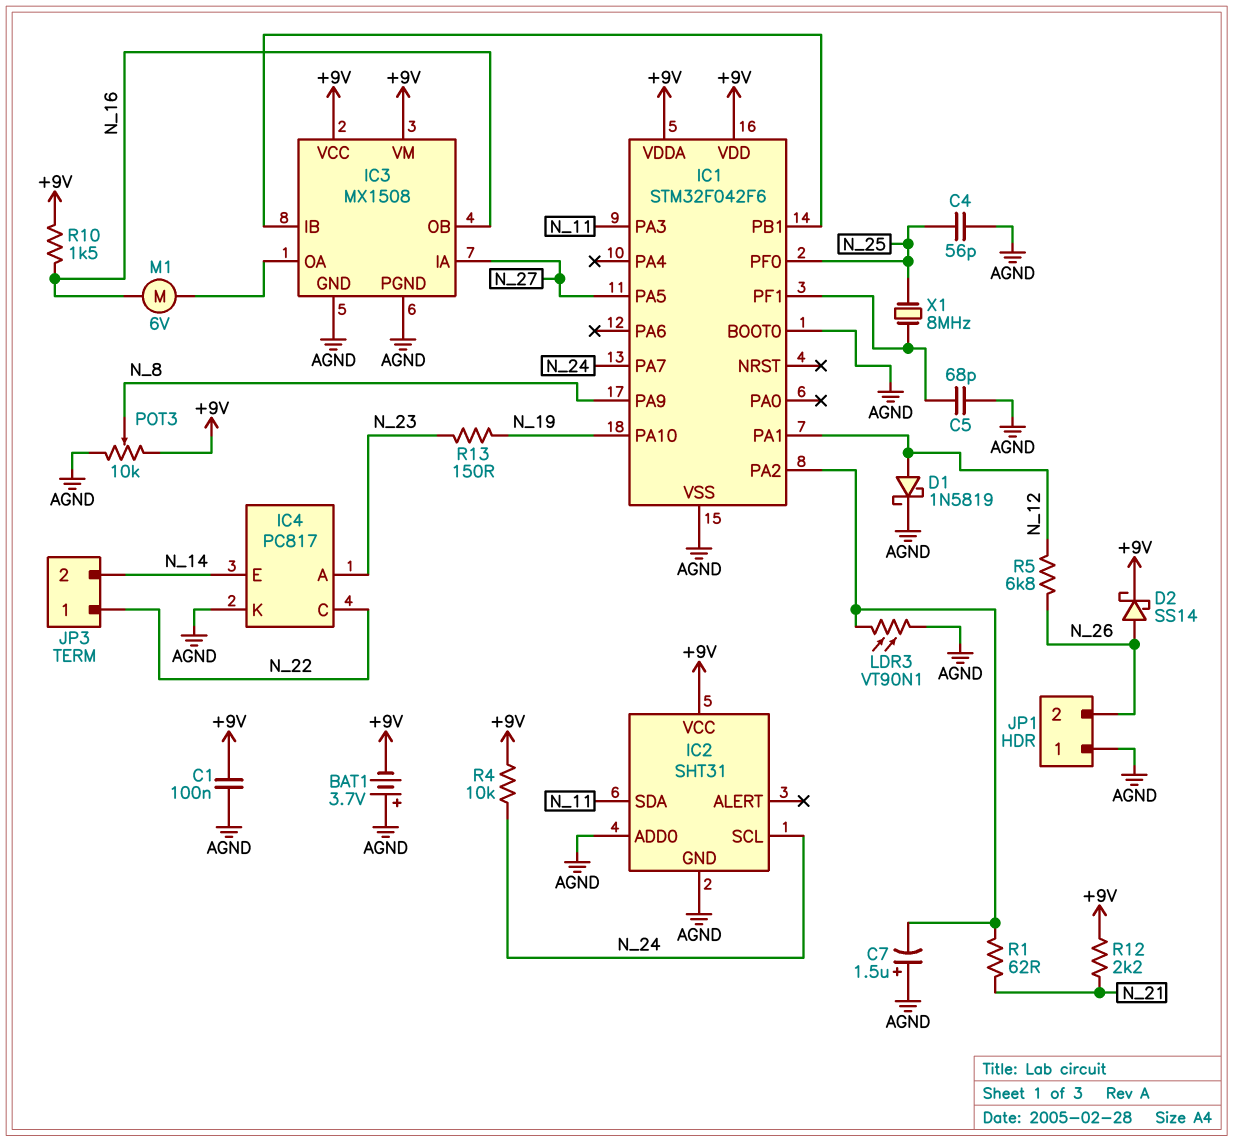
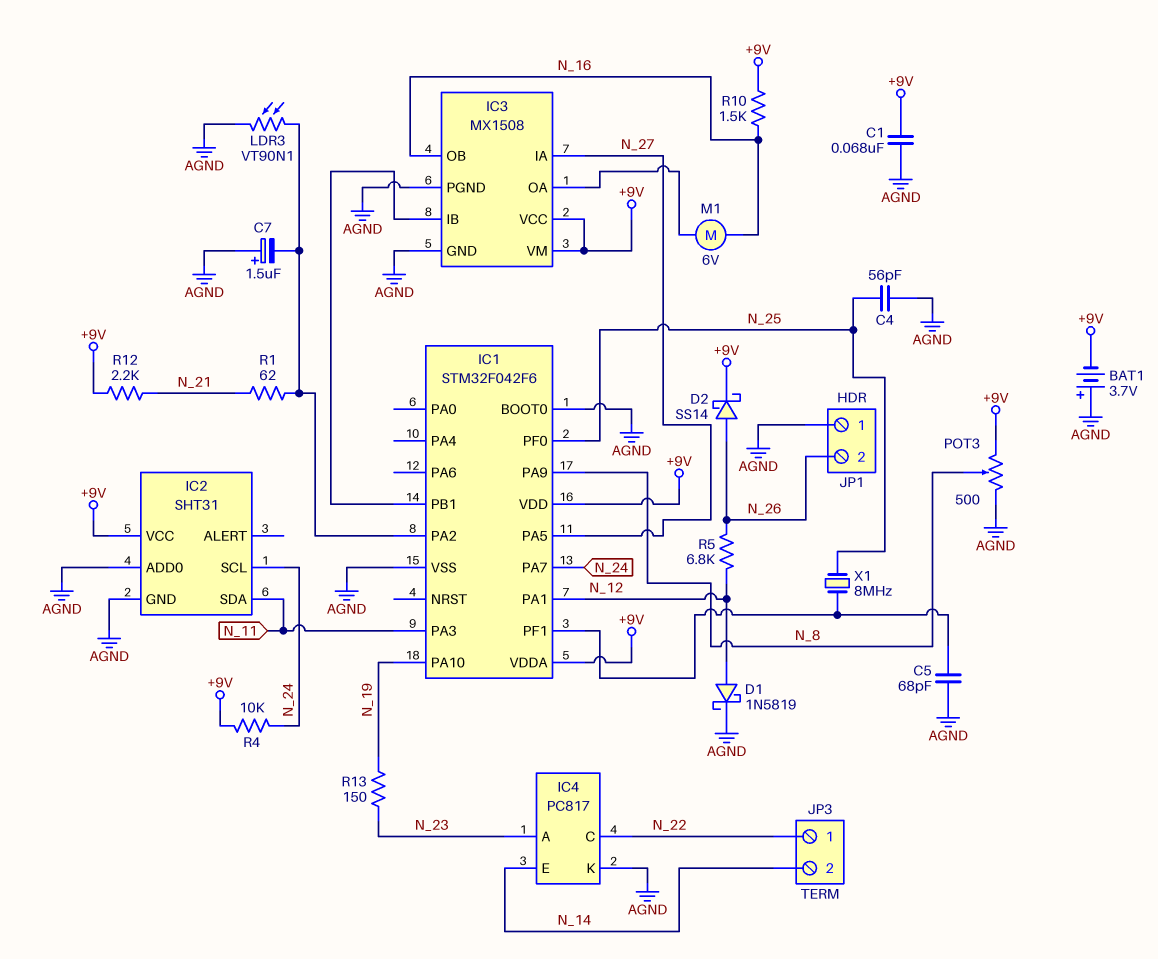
C1: 100nF (+9V, AGND) -> 68nF (+9V, AGND)
POT3: 10k (+9V, AGND, wiper N_8) -> 500 (+9V, AGND, wiper N_8)

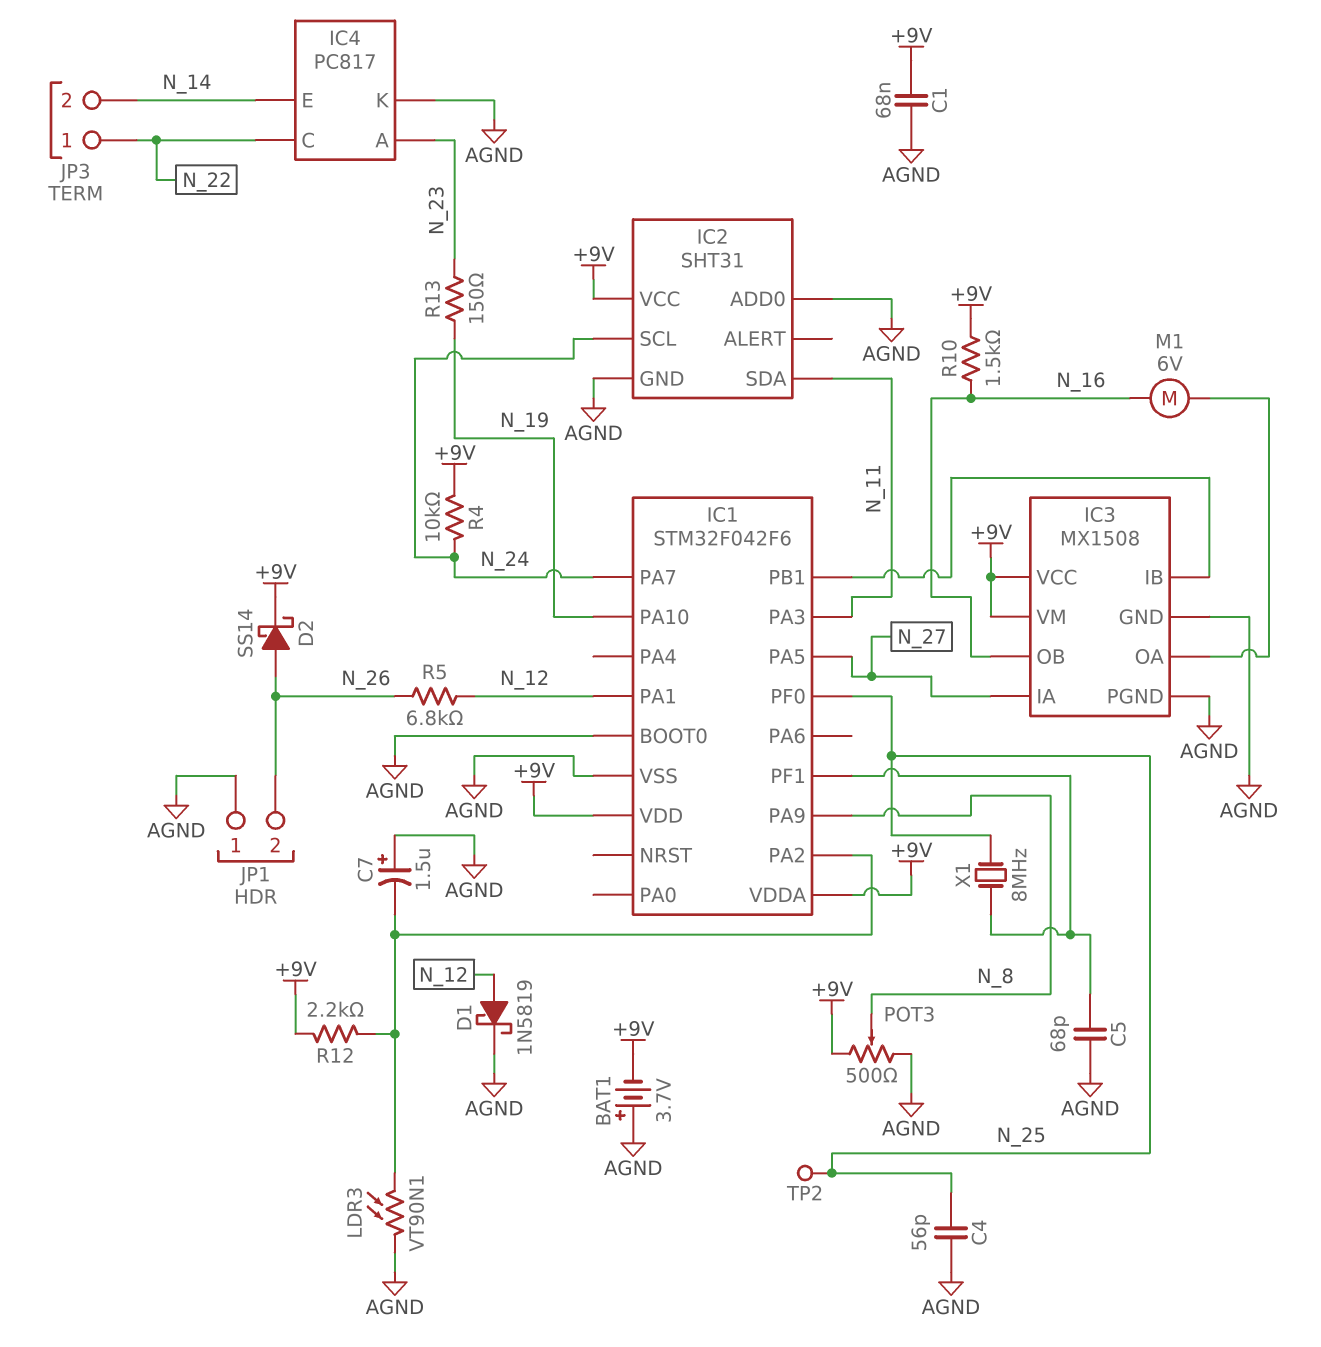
R1: 62 (IC1/PA2, N_21) -> none
R12: 2.2k (+9V, N_21) -> 2.2k (+9V, IC1/PA2)
TP2: none -> test point (N_25)

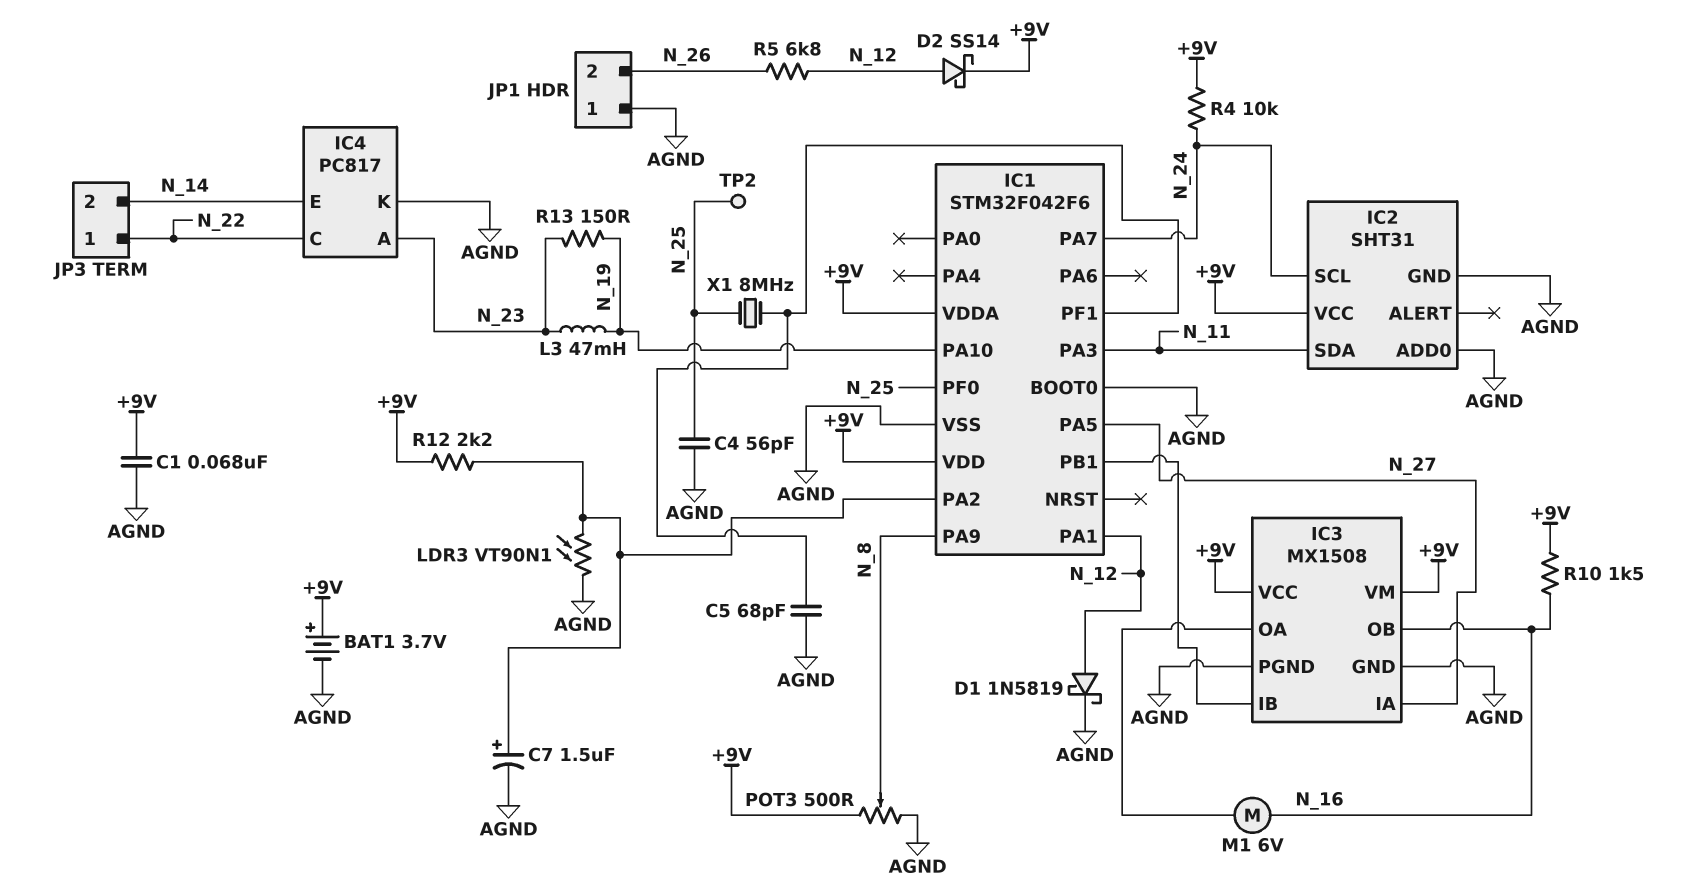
BAT1: 3.7V (plus AGND, minus +9V) -> 3.7V (plus +9V, minus AGND)
C7: 1.5uF (plus AGND, minus IC1/PA2) -> 1.5uF (plus IC1/PA2, minus AGND)
D2: schottky SS14 (A N_26, K +9V) -> schottky SS14 (A N_12, K +9V)
L3: none -> 47mH (N_19, N_23)

